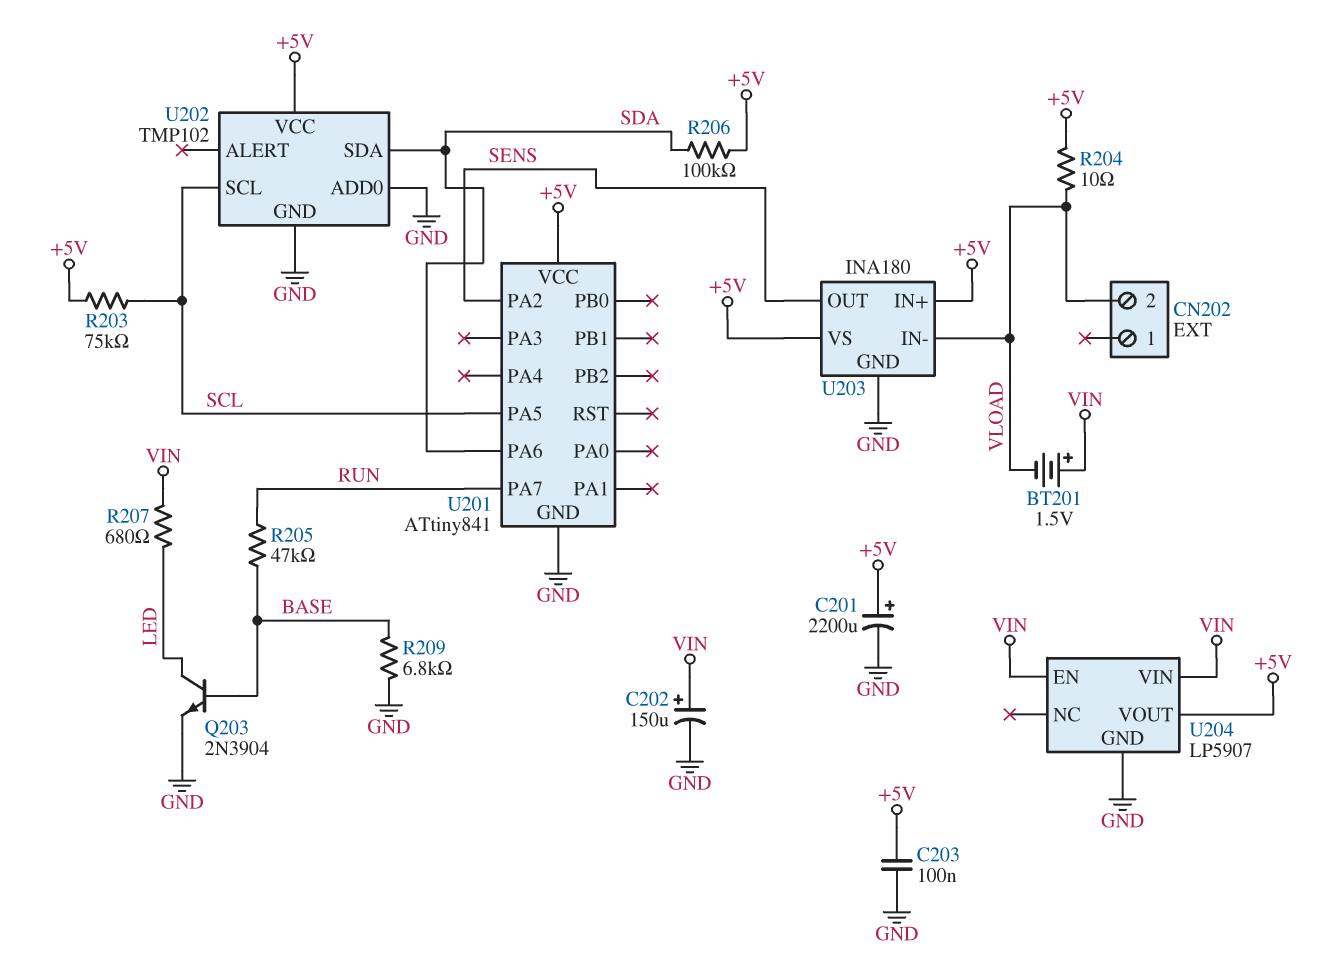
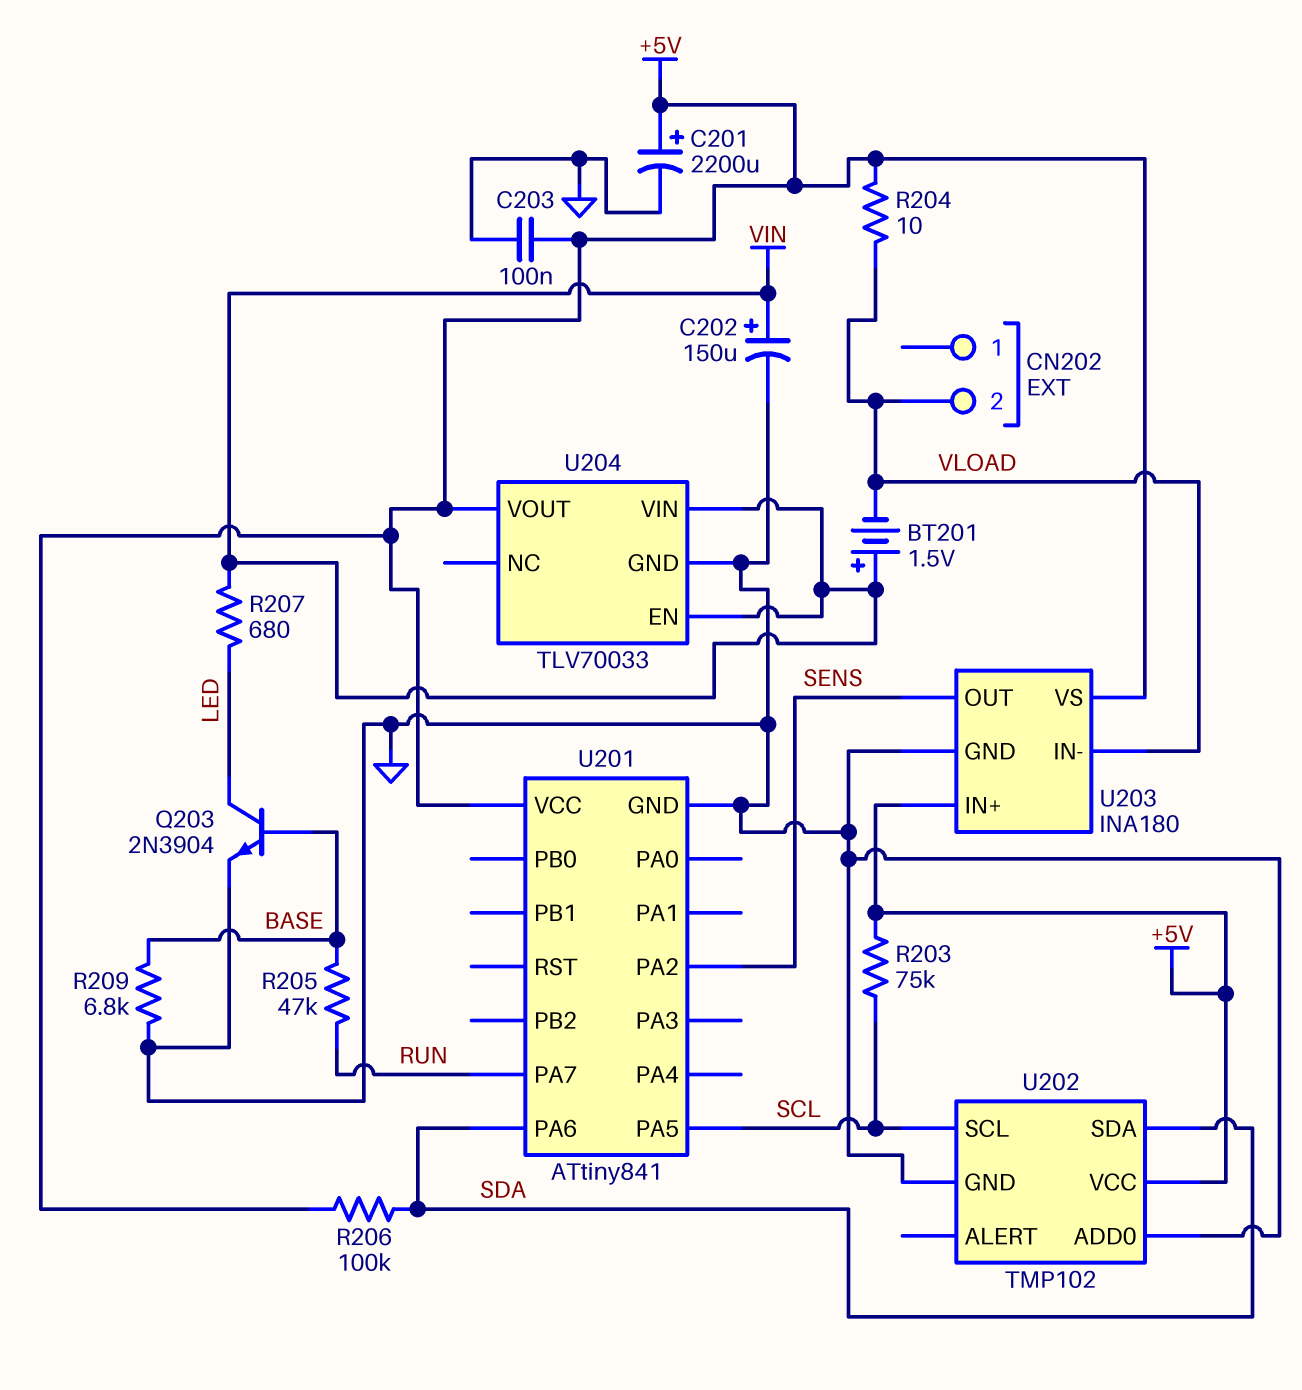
U204: LP5907 -> TLV70033

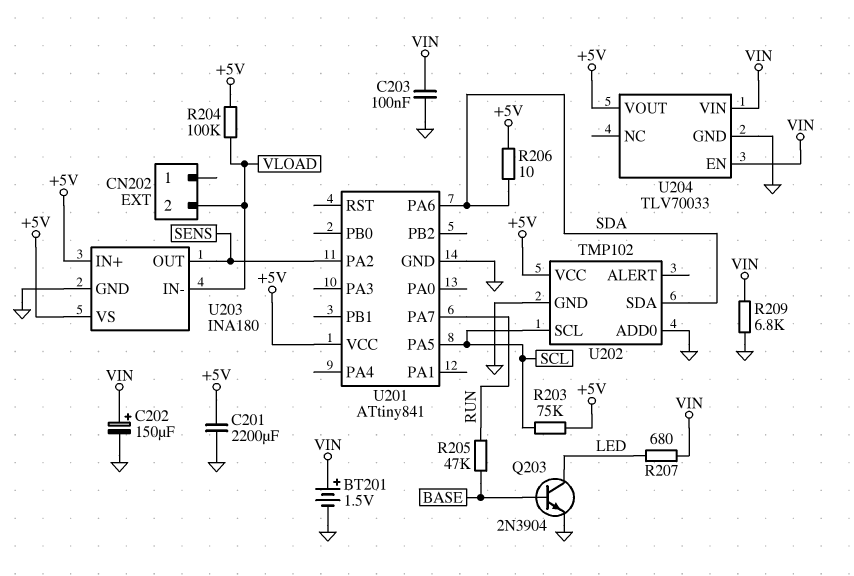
BT201: 1.5V (plus VIN, minus VLOAD) -> 1.5V (plus VIN, minus GND)
C201: 2200uF (plus +5V, minus GND) -> 2200uF (+5V, GND)
C203: 100nF (+5V, GND) -> 100nF (GND, VIN)
R204: 10 (+5V, VLOAD) -> 100k (+5V, VLOAD)
R206: 100k (+5V, SDA) -> 10 (+5V, SDA)
R209: 6.8k (BASE, GND) -> 6.8k (GND, VIN)

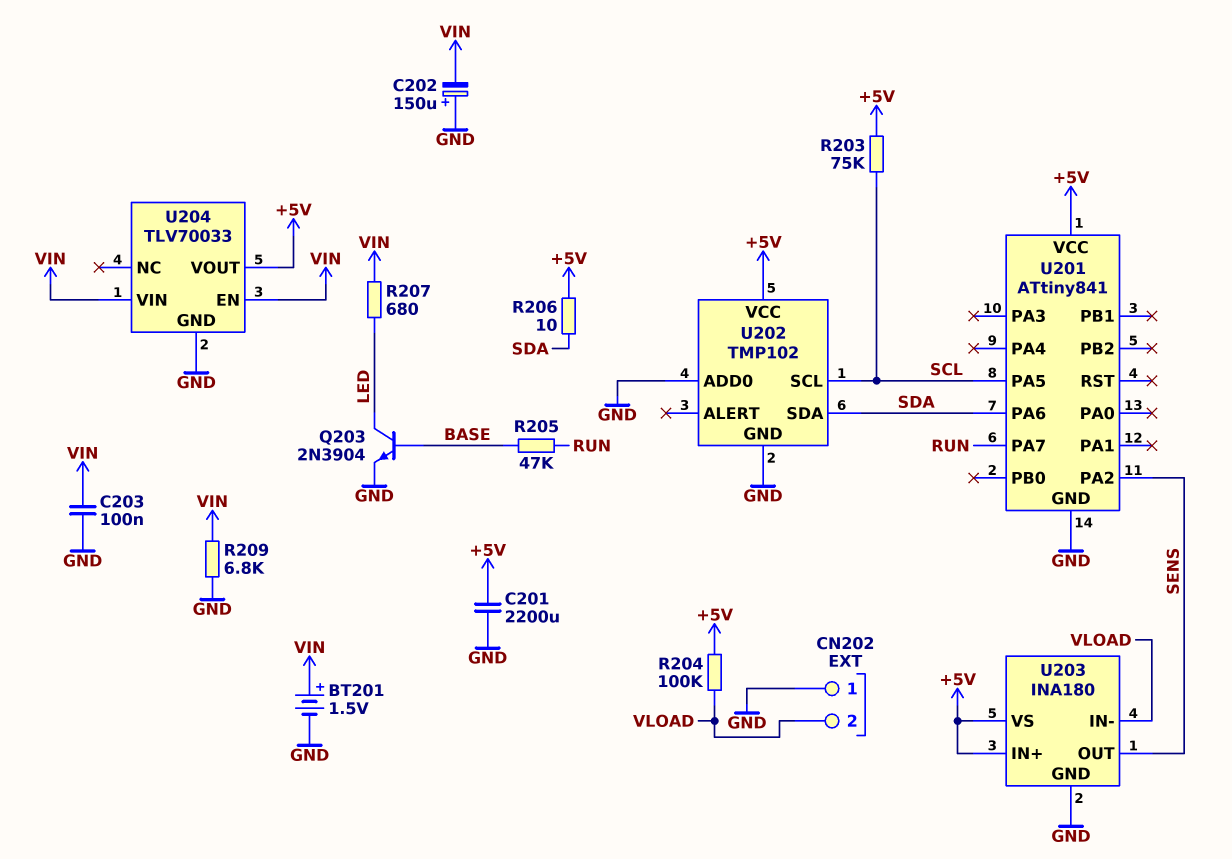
C202: 150uF (plus VIN, minus GND) -> 150uF (plus GND, minus VIN)
CN202 pin 1: none -> GND

